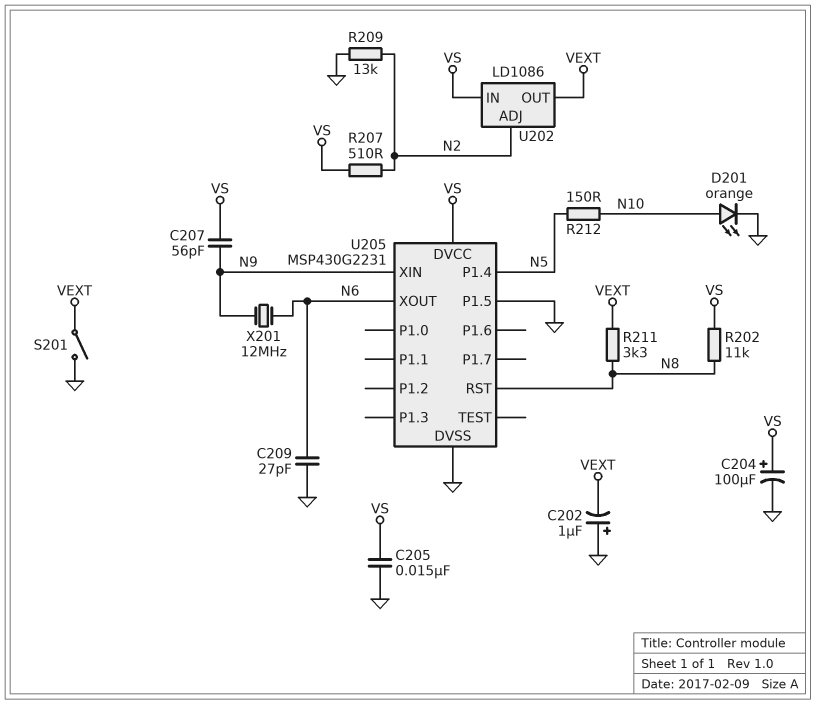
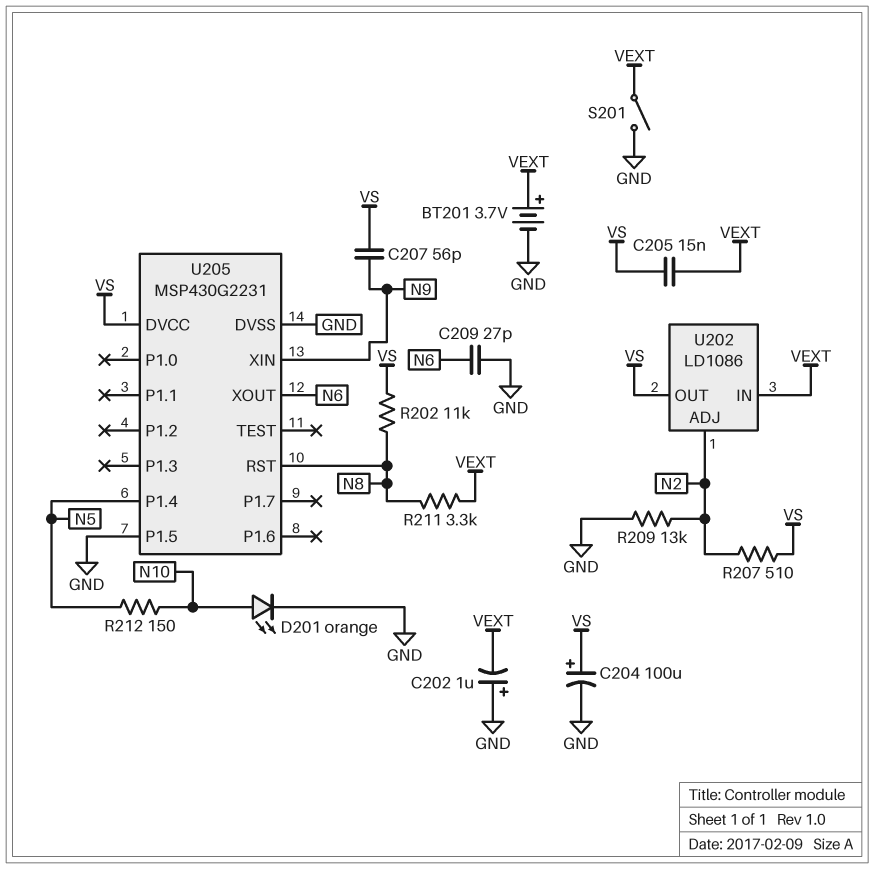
BT201: none -> 3.7V (plus VEXT, minus GND)
C205: 15nF (GND, VS) -> 15nF (VEXT, VS)
U202 pin IN: VS -> VEXT
U202 pin OUT: VEXT -> VS
X201: 12MHz (N6, N9) -> none

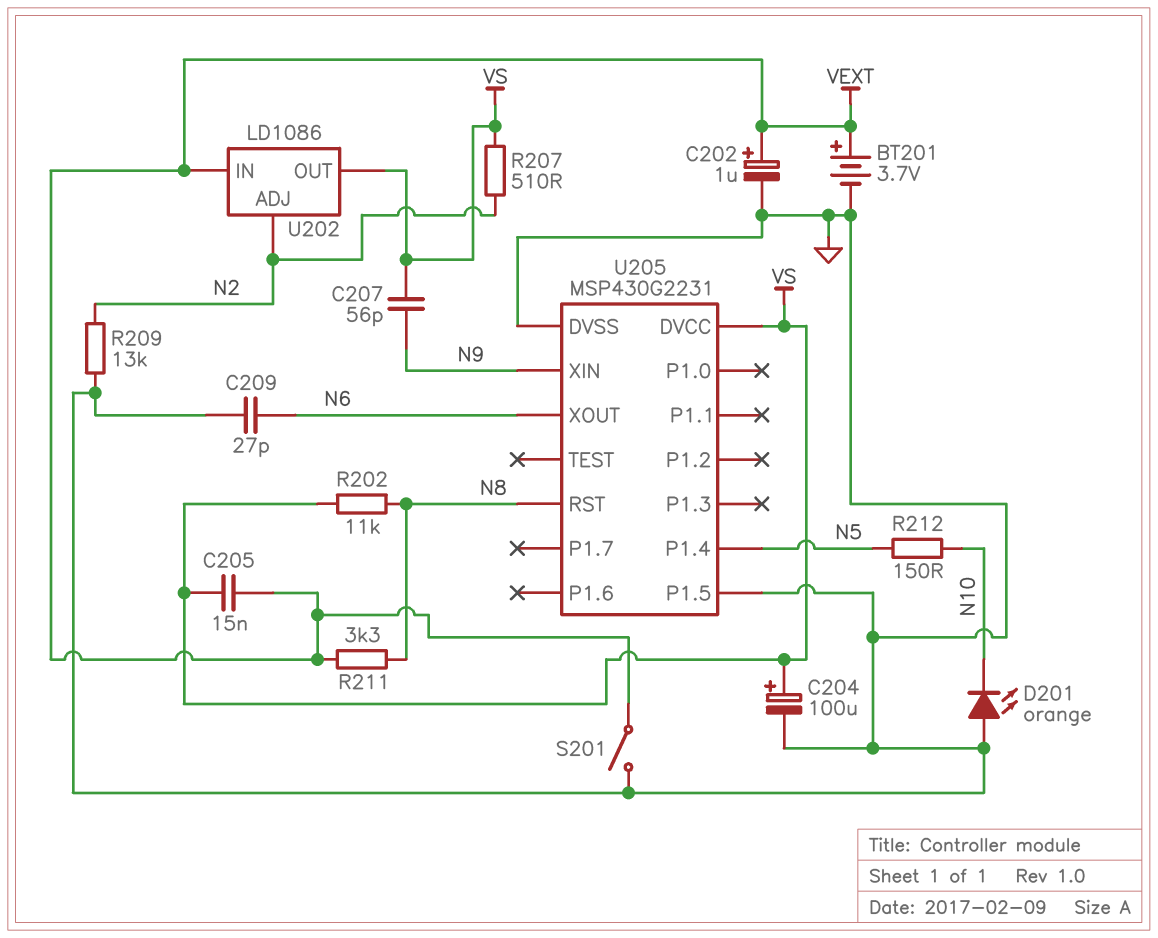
C202: 1uF (plus GND, minus VEXT) -> 1uF (plus VEXT, minus GND)
D201: LED orange (A N10, K GND) -> LED orange (A GND, K N10)

